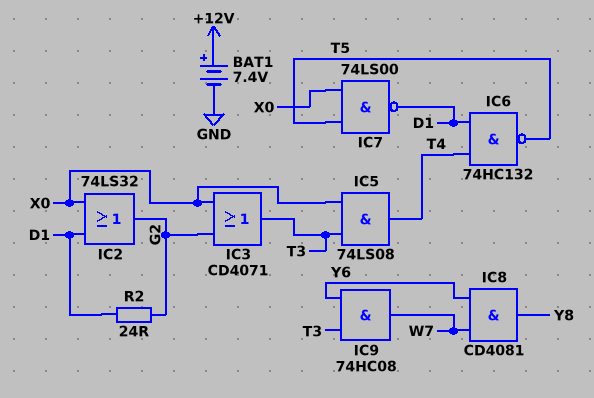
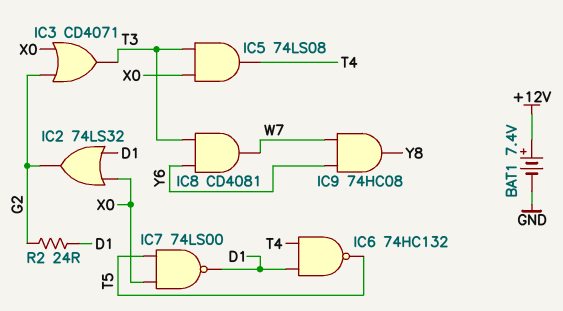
IC8: AND CD4081 (in W7, in Y6, out Y8) -> AND CD4081 (in T3, in Y6, out W7)
IC9: AND 74HC08 (in T3, in Y6, out W7) -> AND 74HC08 (in W7, in Y6, out Y8)

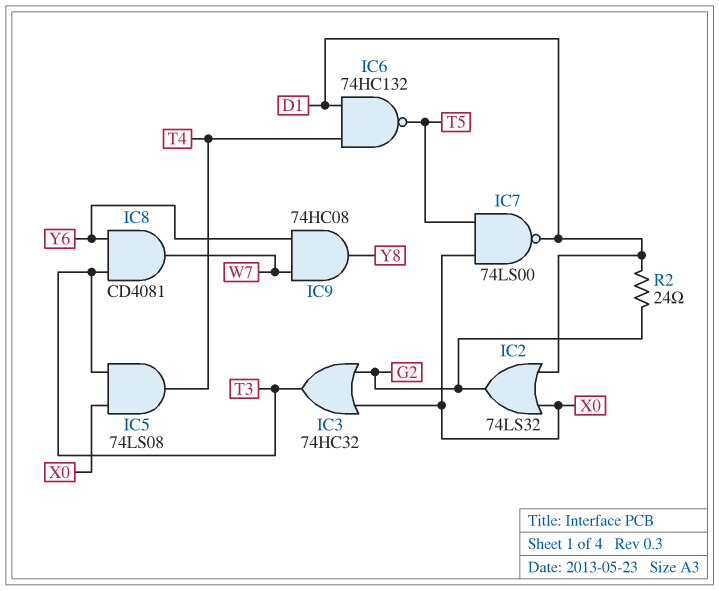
BAT1: 7.4V (plus +12V, minus GND) -> none
IC3: OR CD4071 (in G2, in X0, out T3) -> OR 74HC32 (in G2, in X0, out T3)

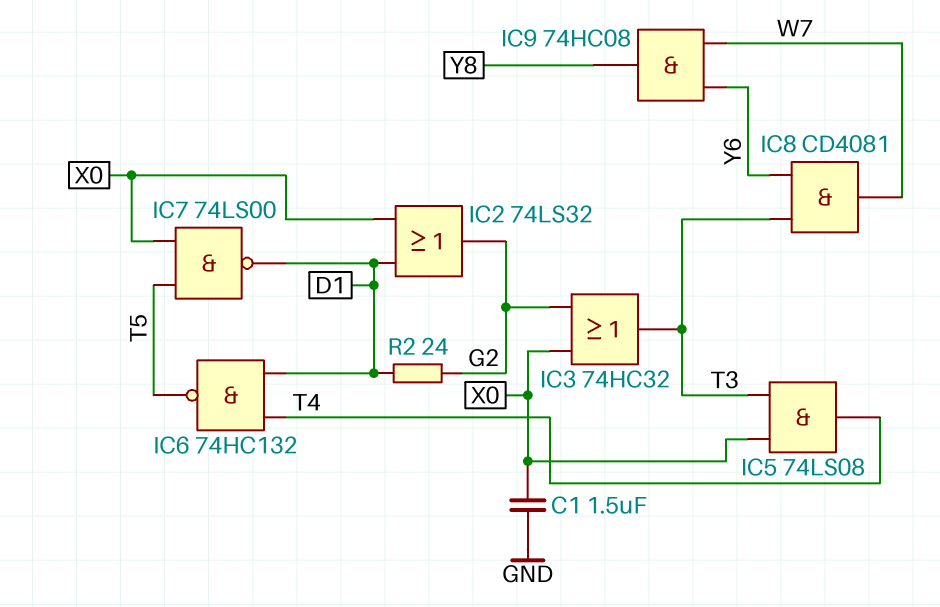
C1: none -> 1.5uF (GND, X0)

